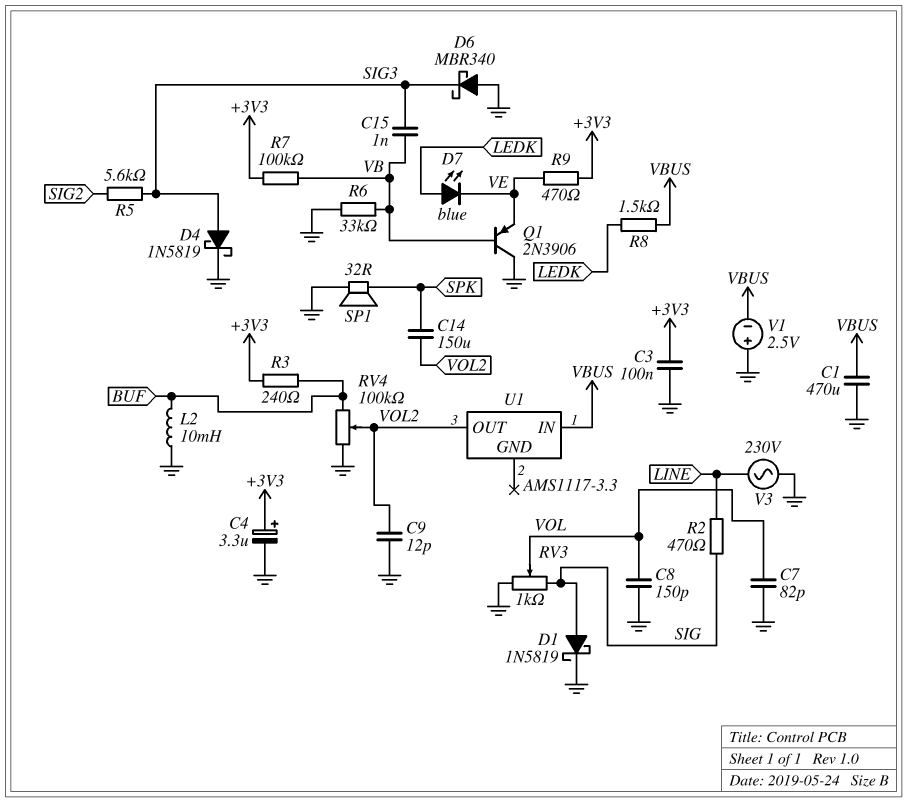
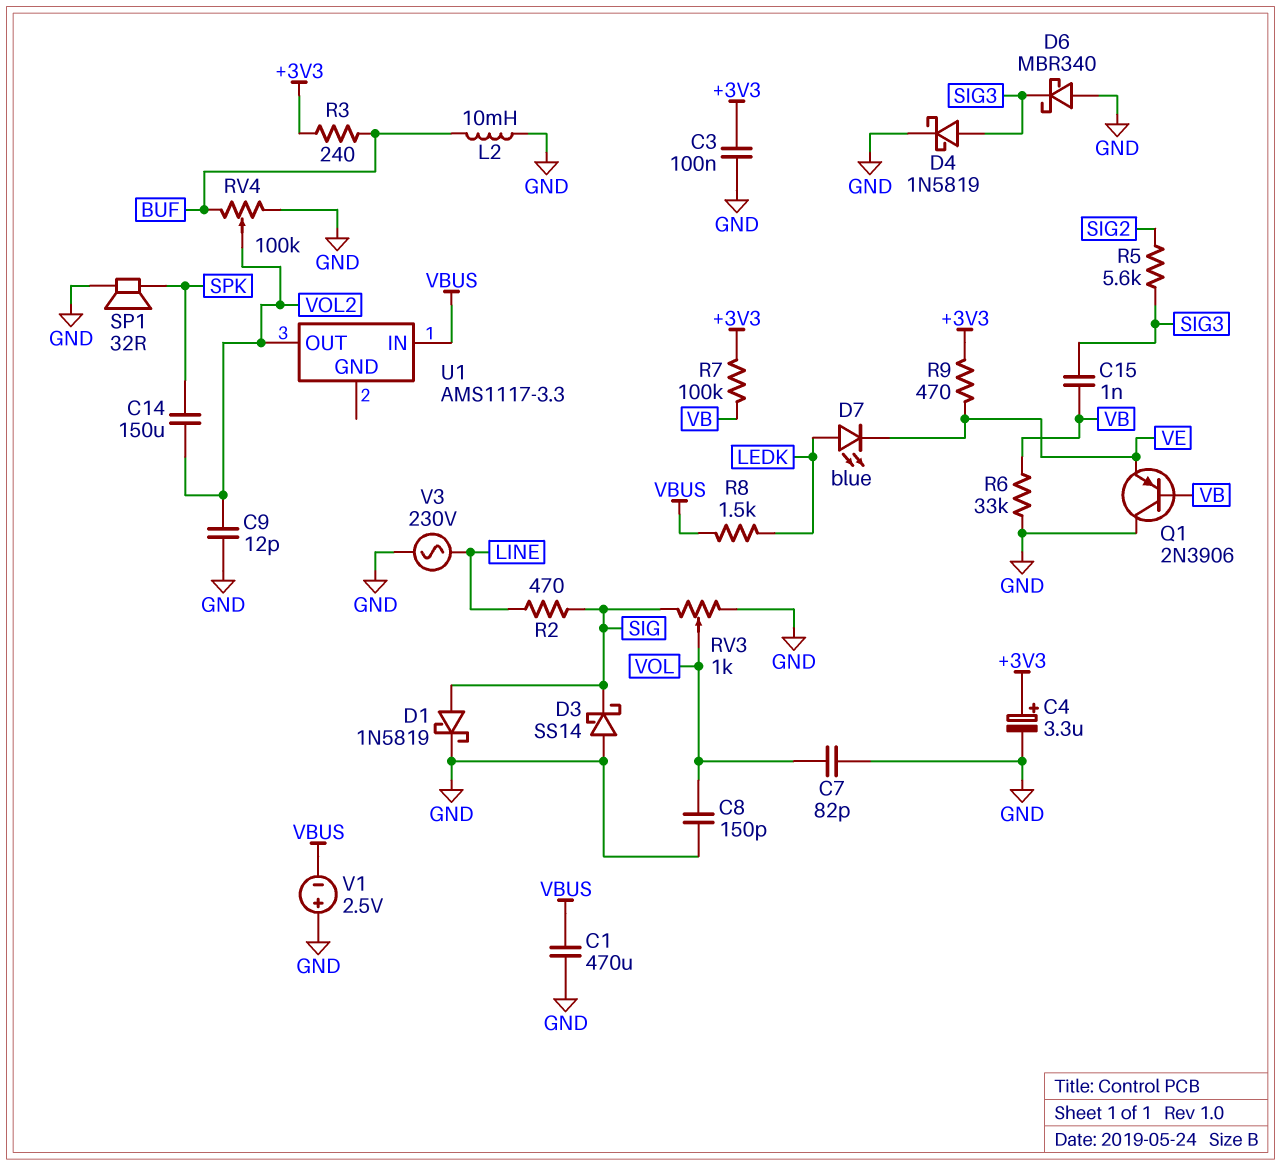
D3: none -> schottky SS14 (A GND, K SIG)

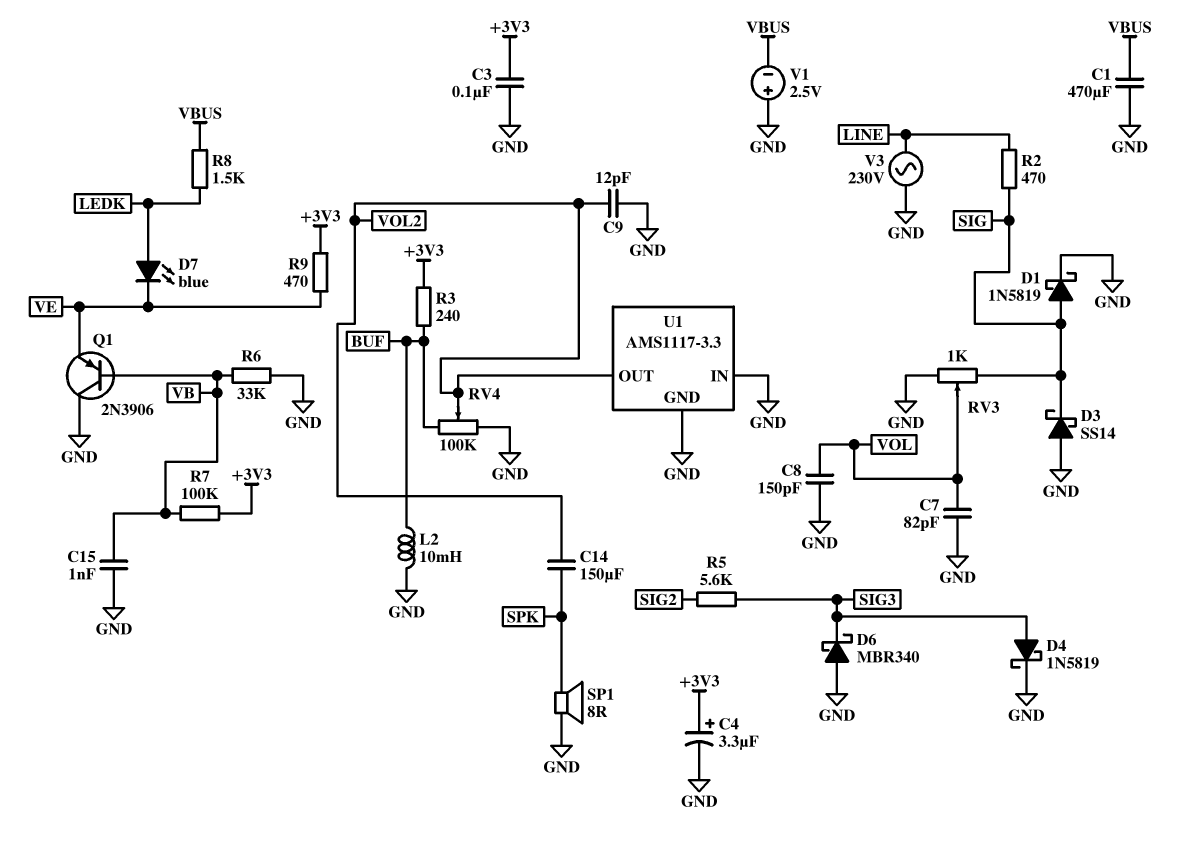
C15: 1nF (SIG3, VB) -> 1nF (GND, VB)
SP1: speaker 32R (GND, SPK) -> speaker 8R (GND, SPK)
U1 pin GND: none -> GND
U1 pin IN: VBUS -> GND

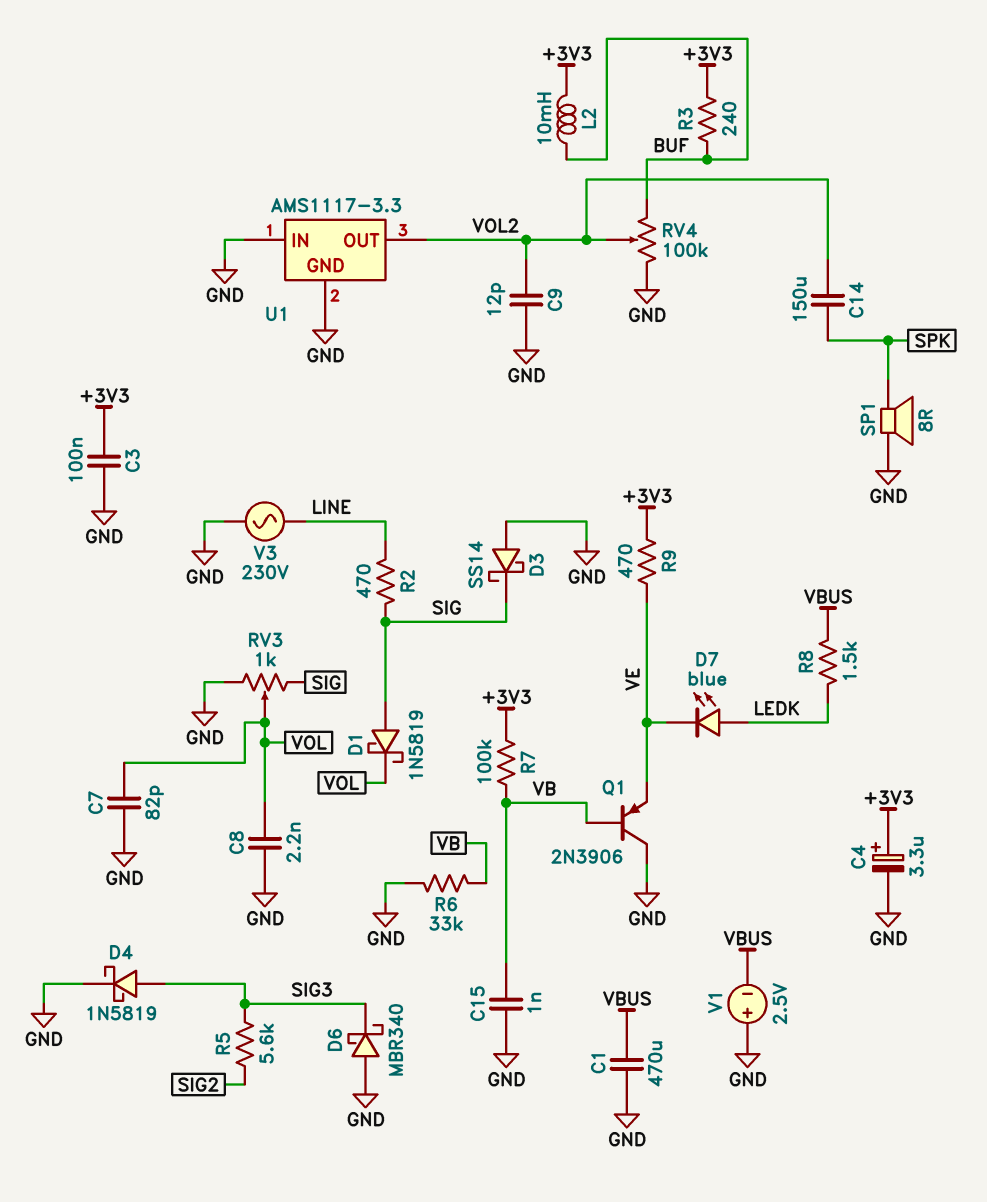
C8: 150pF (GND, VOL) -> 2.2nF (GND, VOL)
D1: schottky 1N5819 (A SIG, K GND) -> schottky 1N5819 (A SIG, K VOL)
L2: 10mH (BUF, GND) -> 10mH (+3V3, BUF)

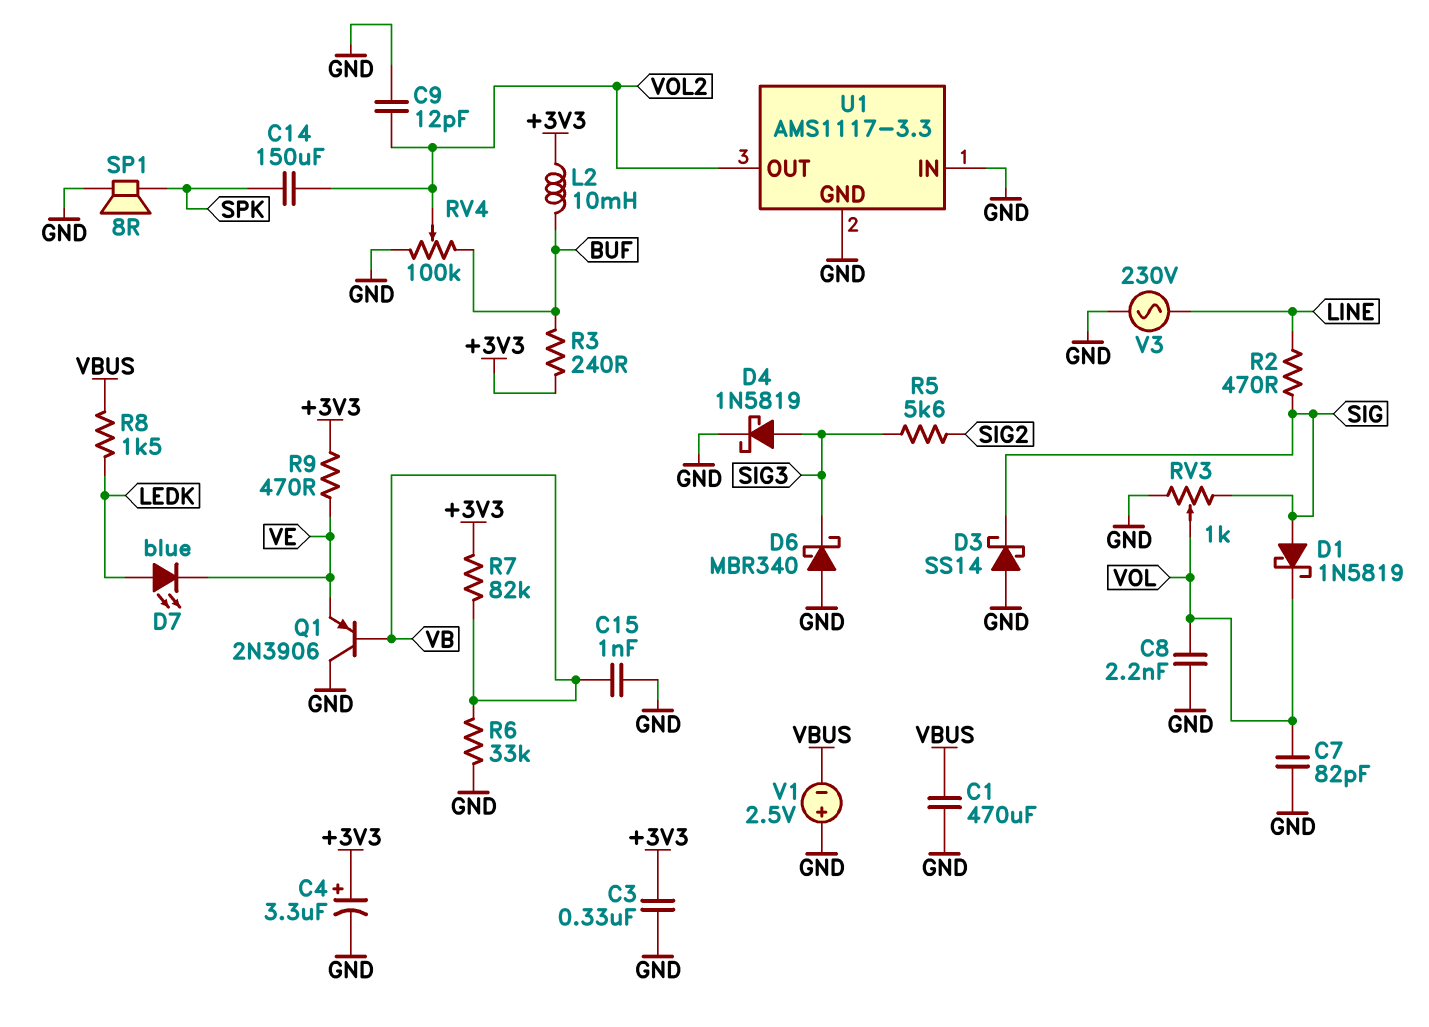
C3: 100nF (+3V3, GND) -> 330nF (+3V3, GND)
R7: 100k (+3V3, VB) -> 82k (+3V3, VB)

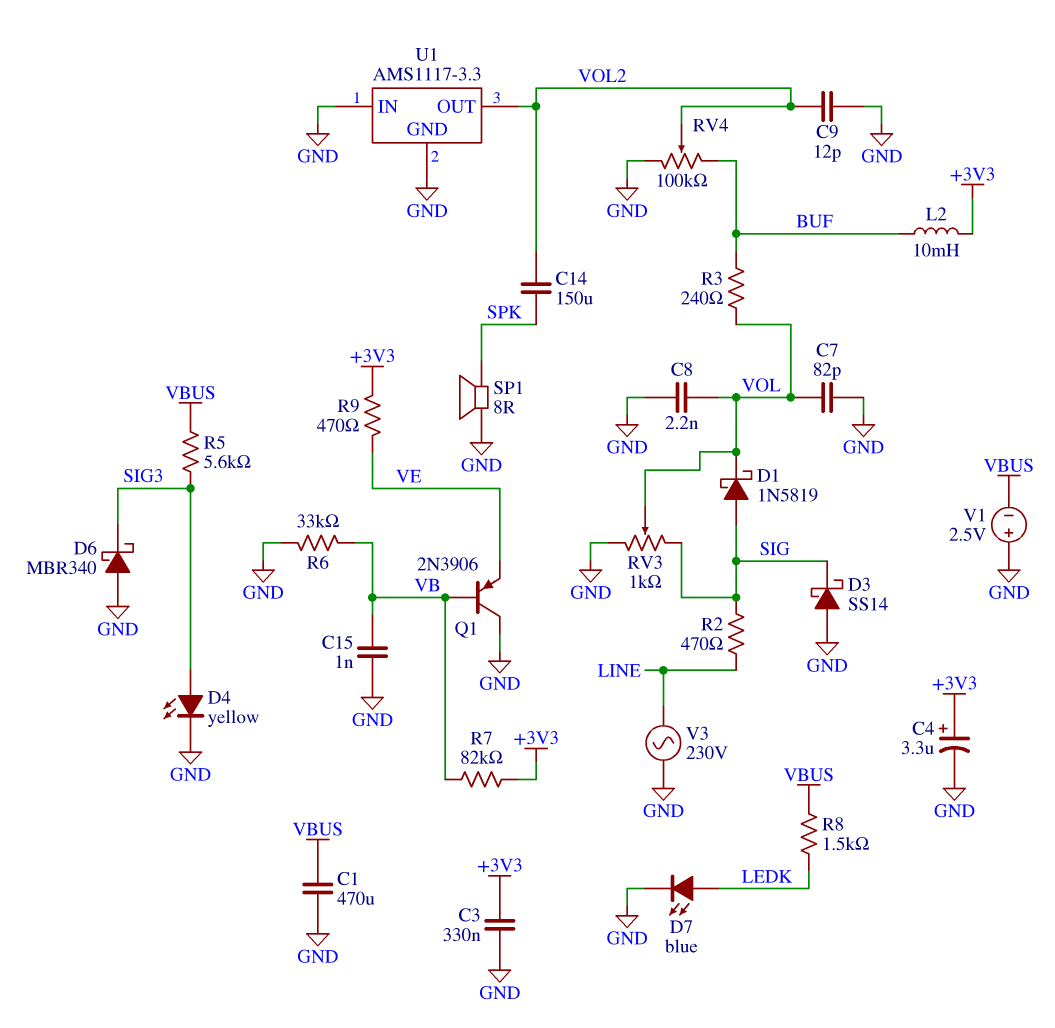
D4: schottky 1N5819 (A SIG3, K GND) -> LED yellow (A SIG3, K GND)
D7: LED blue (A LEDK, K VE) -> LED blue (A LEDK, K GND)
R3: 240 (+3V3, BUF) -> 240 (BUF, VOL)
R5: 5.6k (SIG2, SIG3) -> 5.6k (SIG3, VBUS)

